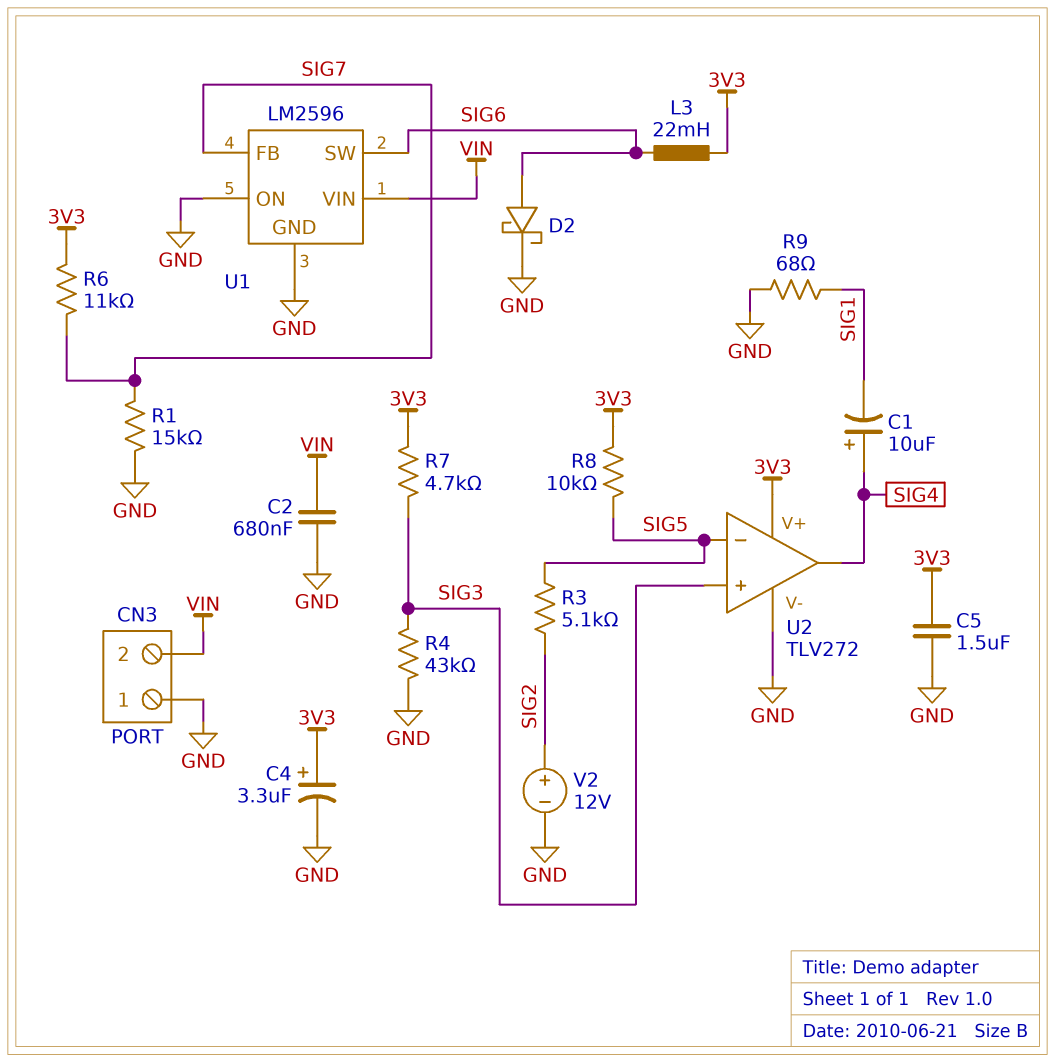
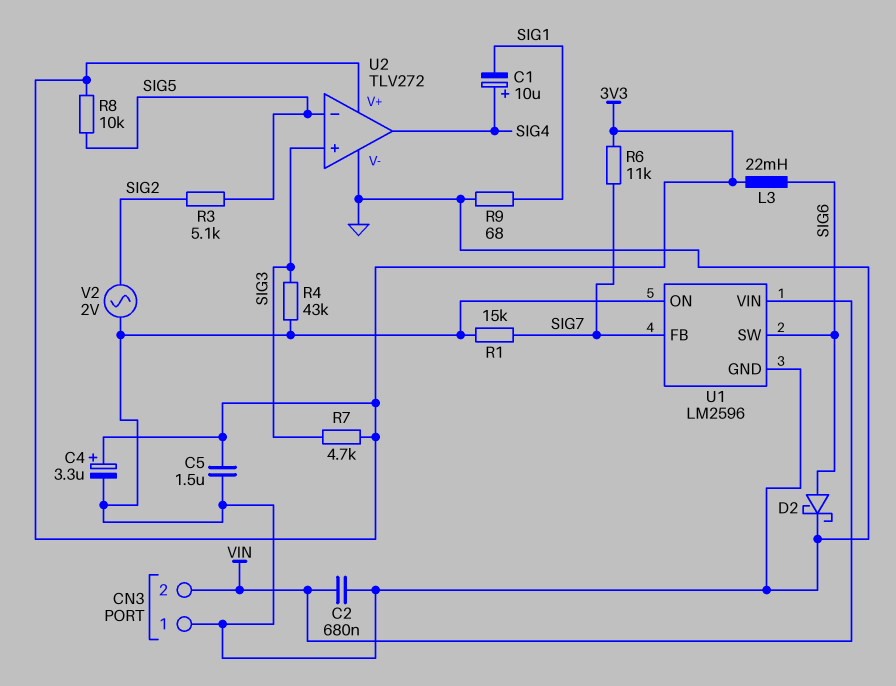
V2: 12V (plus SIG2, minus GND) -> AC 2V (GND, SIG2)

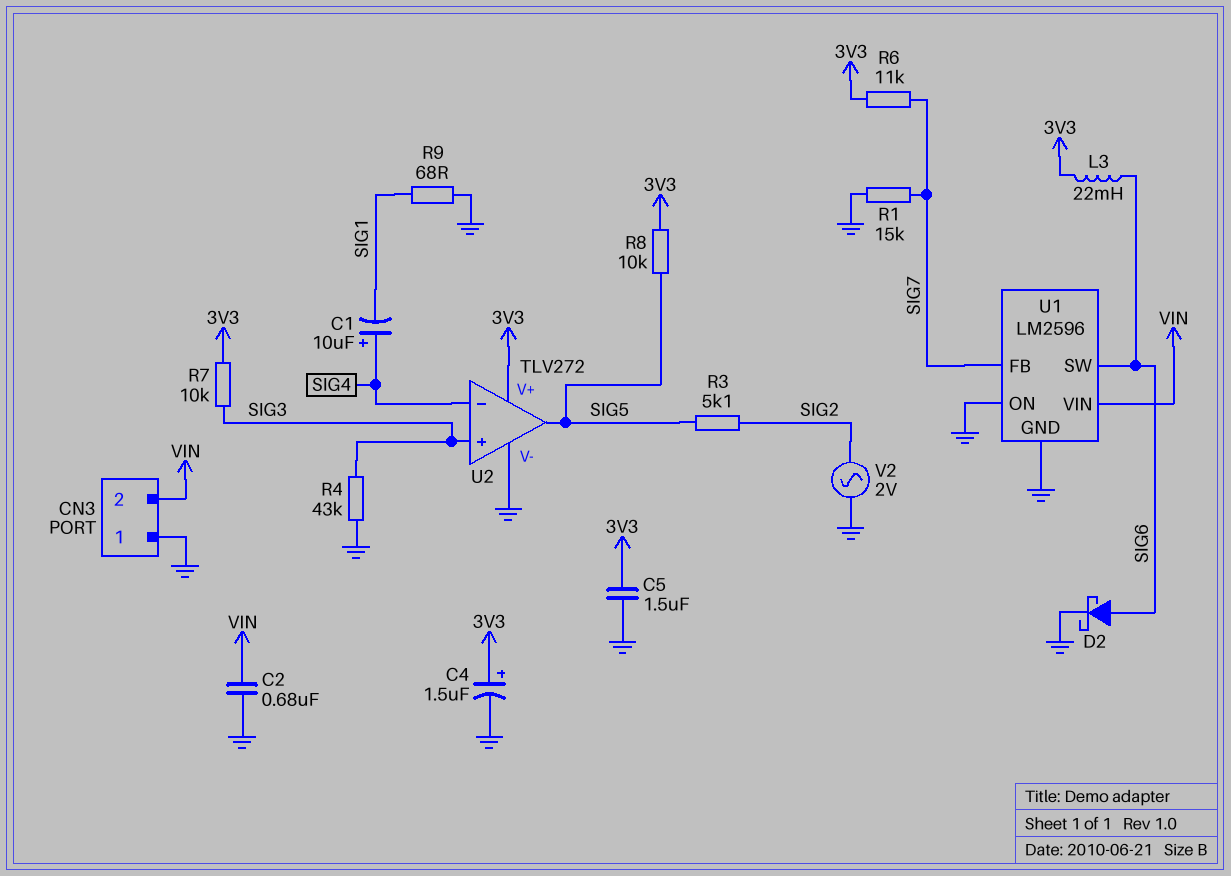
C4: 3.3uF (plus 3V3, minus GND) -> 1.5uF (plus 3V3, minus GND)
R7: 4.7k (3V3, SIG3) -> 10k (3V3, SIG3)
U2 pin in-: SIG5 -> SIG4
U2 pin out: SIG4 -> SIG5

